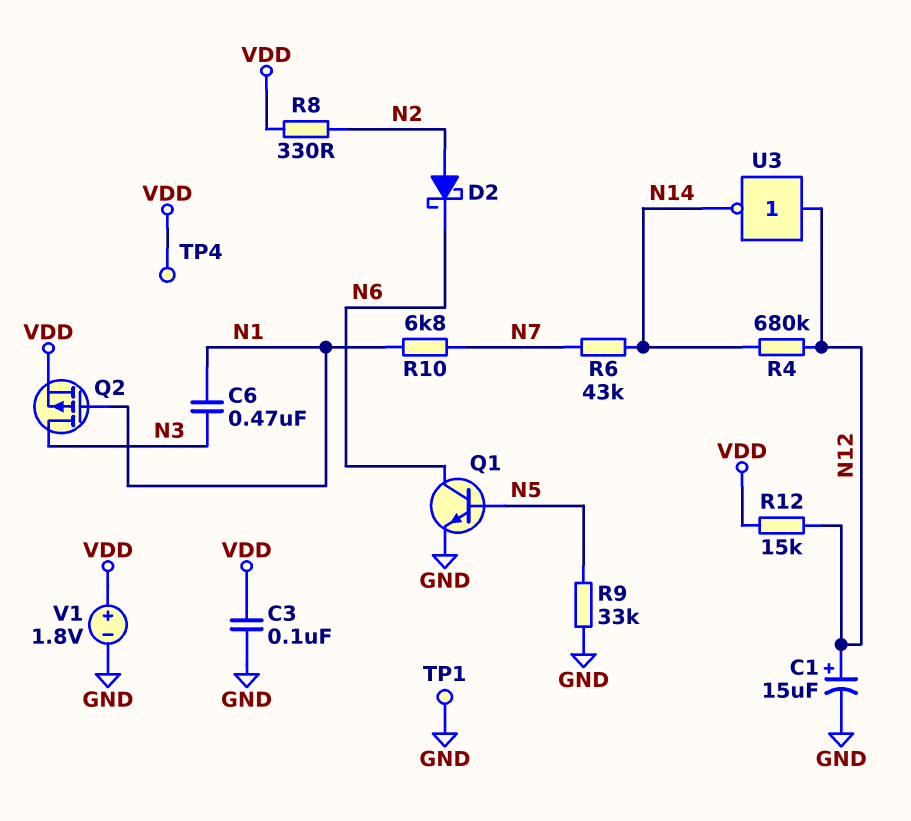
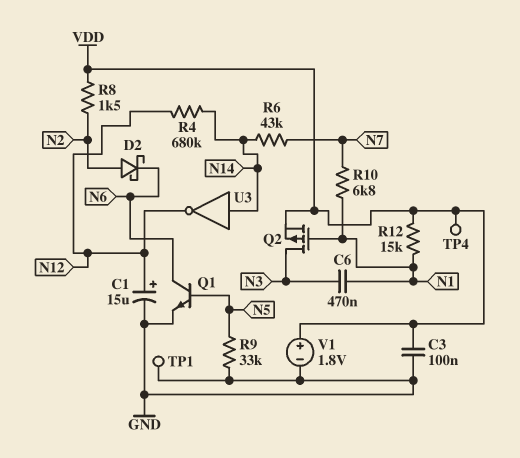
R8: 330 (N2, VDD) -> 1.5k (N2, VDD)
R12: 15k (N12, VDD) -> 15k (N1, VDD)
U3: NOT (in N12, out N14) -> NOT (in N14, out N12)

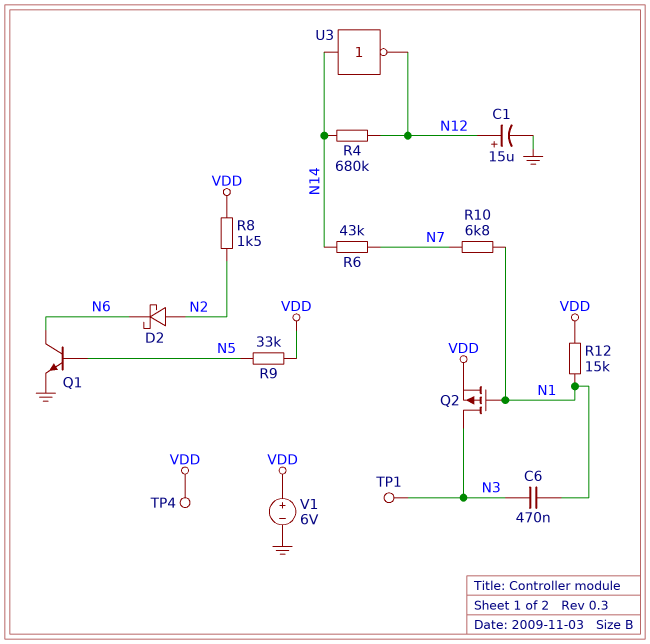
C3: 100nF (GND, VDD) -> none
R9: 33k (GND, N5) -> 33k (N5, VDD)
TP1: test point (GND) -> test point (N3)
V1: 1.8V (plus VDD, minus GND) -> 6V (plus VDD, minus GND)

